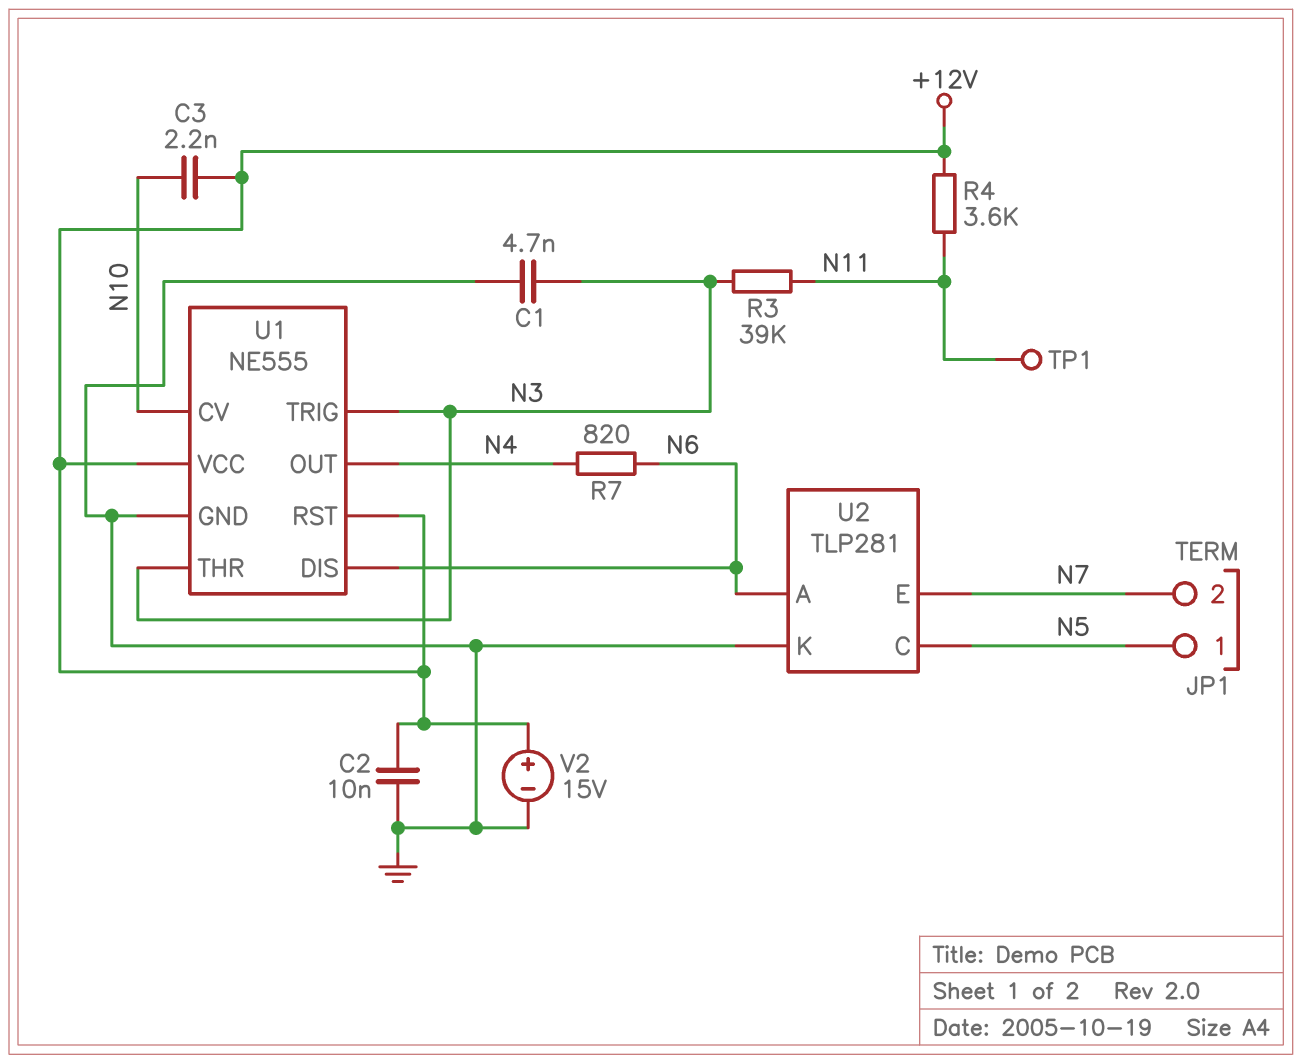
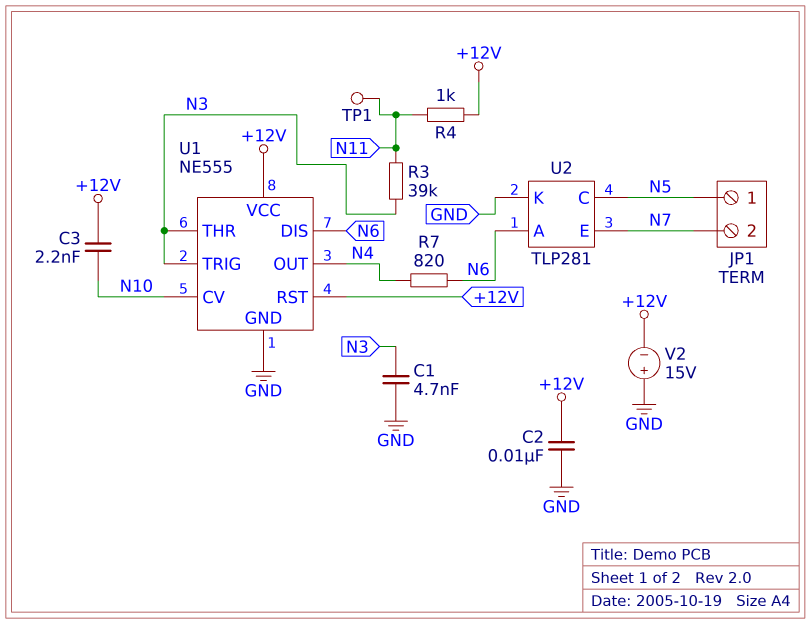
R4: 3.6k (+12V, N11) -> 1k (+12V, N11)
V2: 15V (plus +12V, minus GND) -> 15V (plus GND, minus +12V)

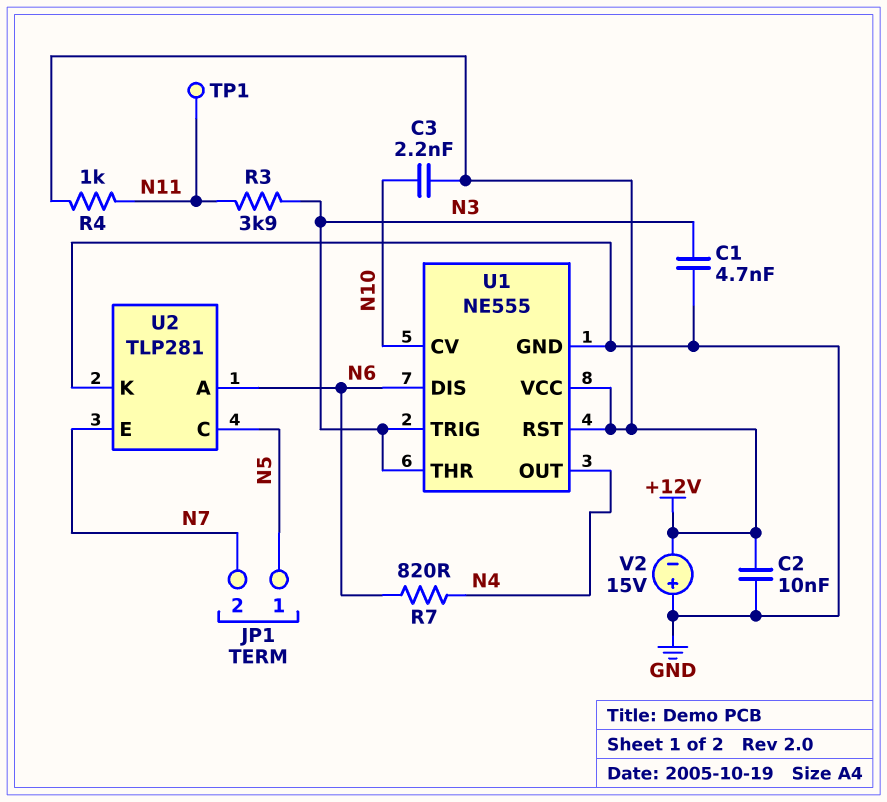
R3: 39k (N3, N11) -> 3.9k (N3, N11)

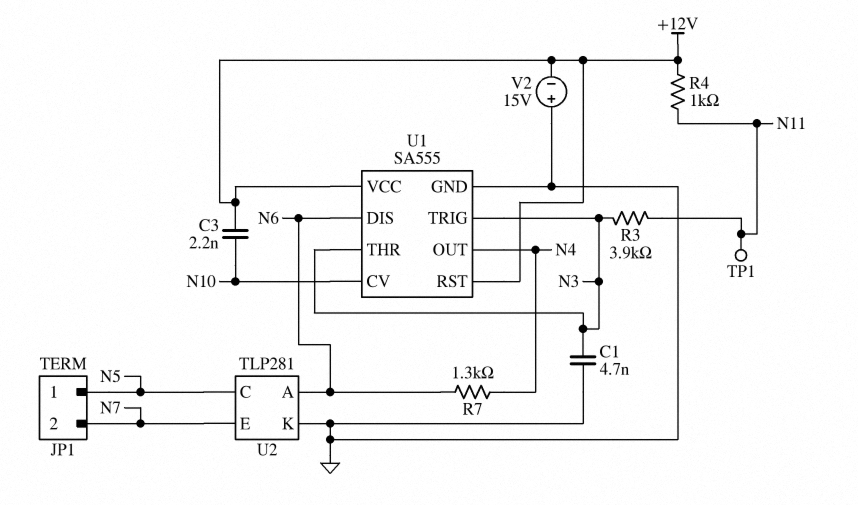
C2: 10nF (+12V, GND) -> none
R7: 820 (N4, N6) -> 1.3k (N4, N6)
U1: NE555 -> SA555

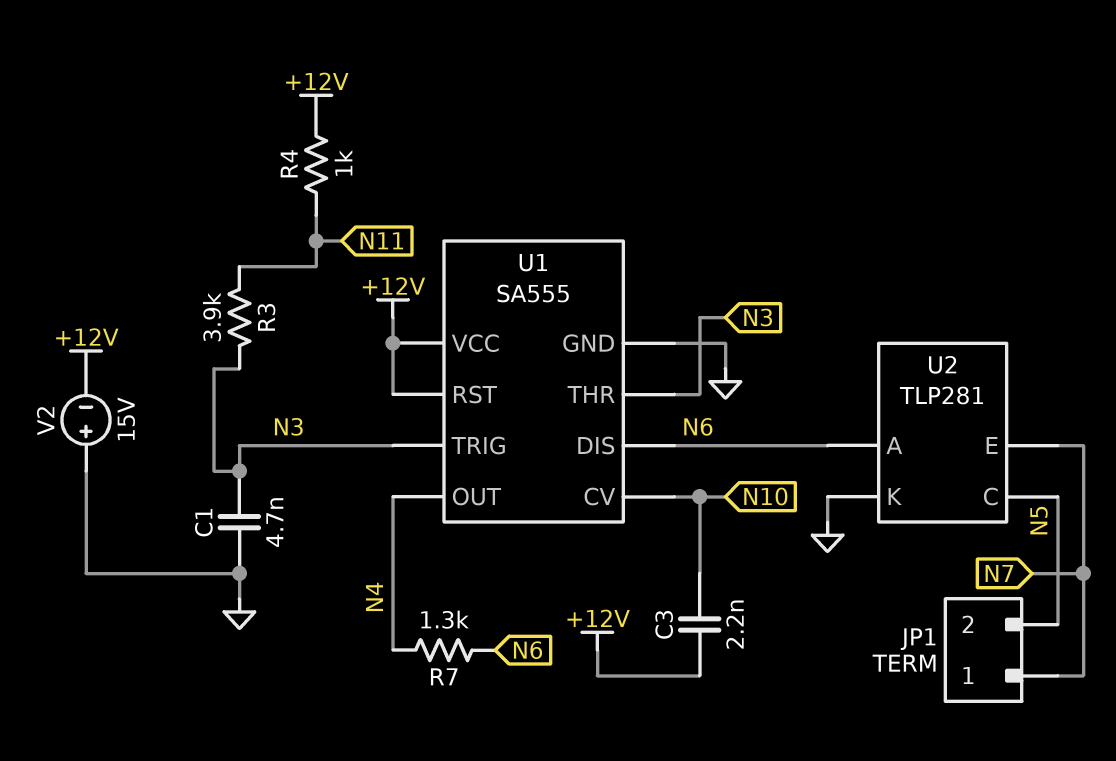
JP1 pin 1: N5 -> N7
JP1 pin 2: N7 -> N5
TP1: test point (N11) -> none

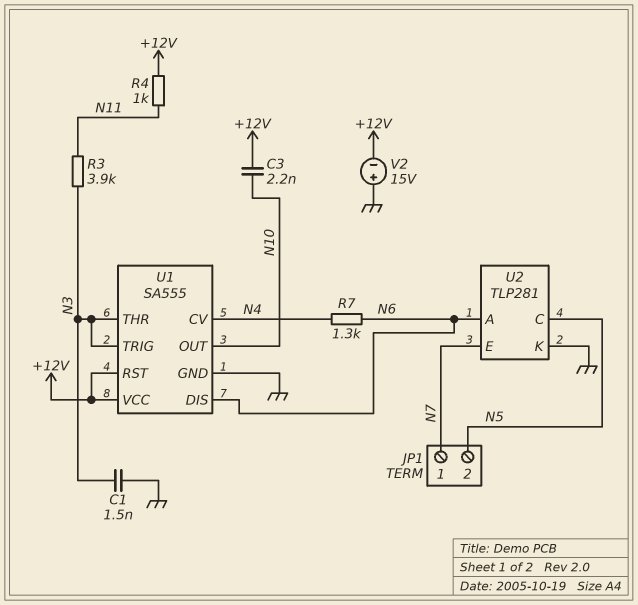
C1: 4.7nF (GND, N3) -> 1.5nF (GND, N3)
U1 pin CV: N10 -> N4
U1 pin OUT: N4 -> N10

